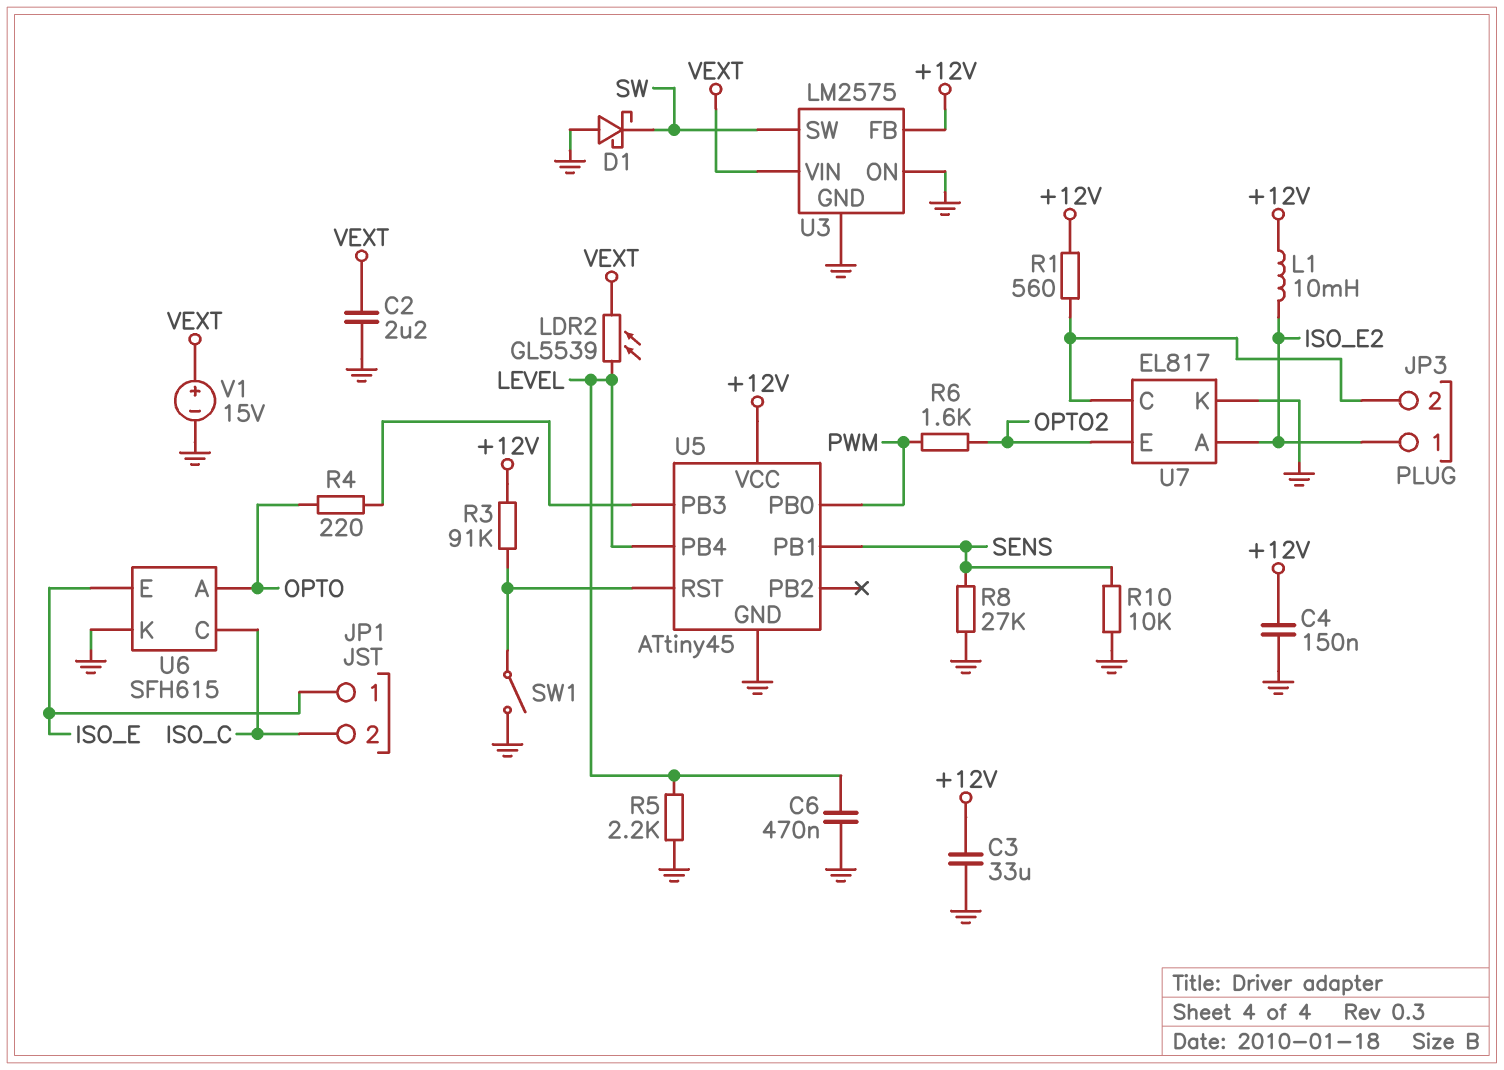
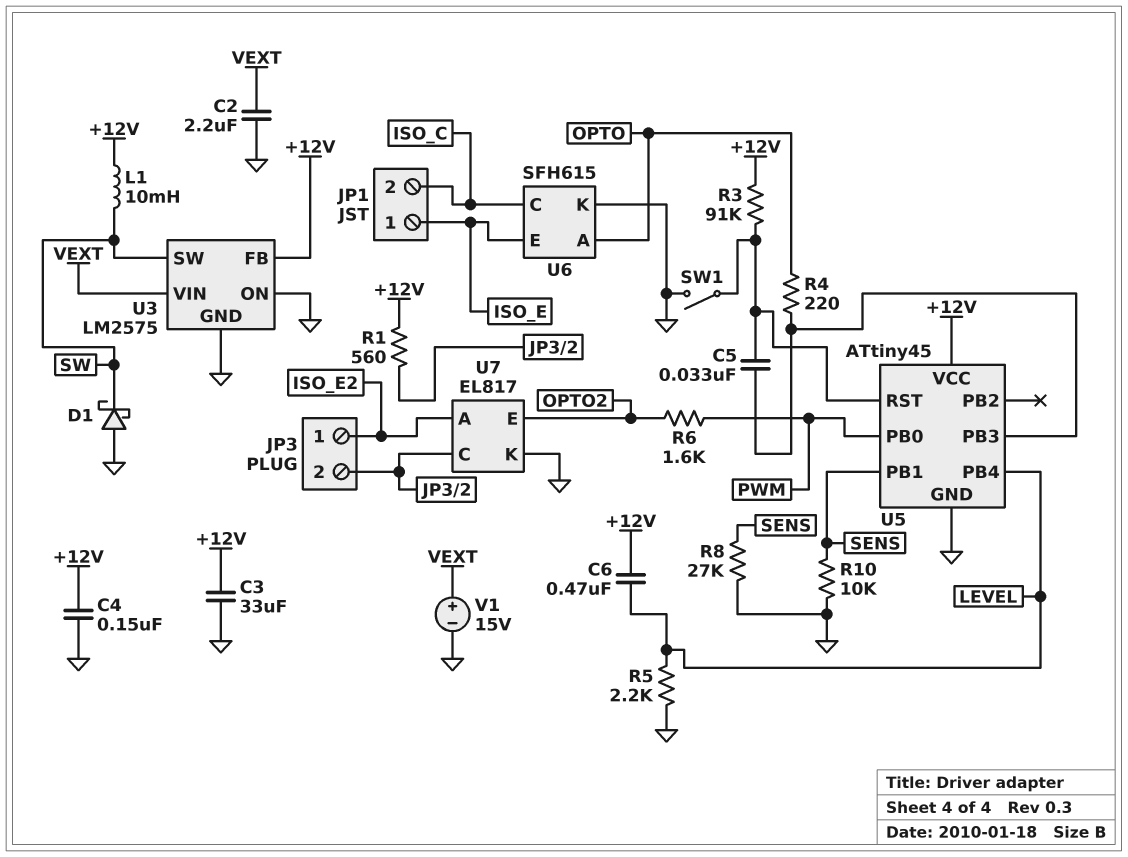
C5: none -> 33nF (U5/PB3, U5/RST)
C6: 470nF (GND, LEVEL) -> 470nF (+12V, LEVEL)
L1: 10mH (+12V, ISO_E2) -> 10mH (+12V, SW)
LDR2: GL5539 (LEVEL, VEXT) -> none

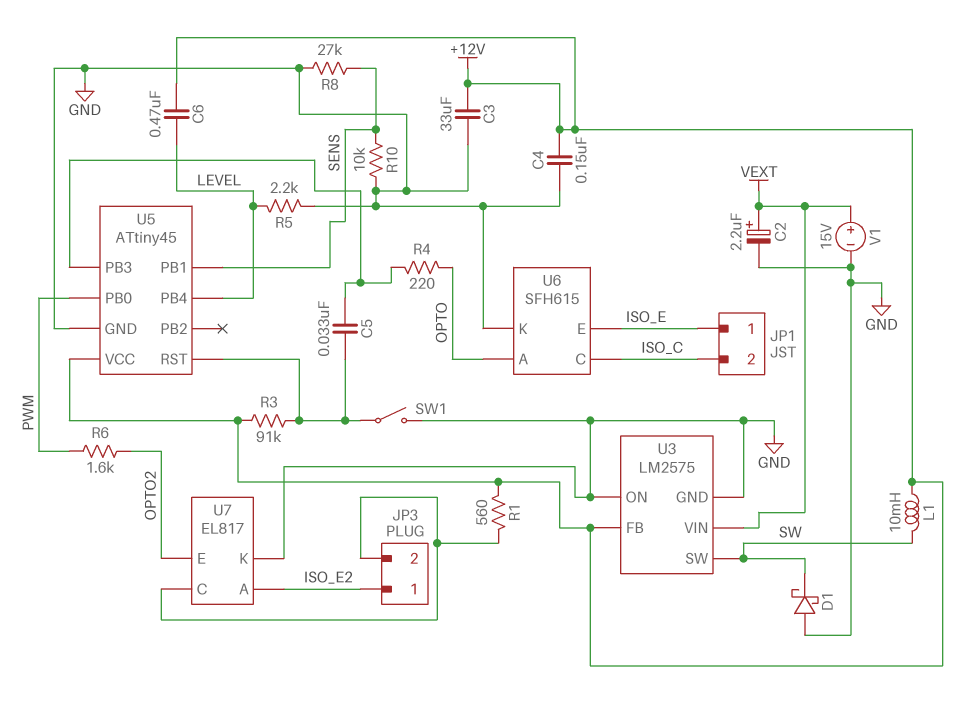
C2: 2.2uF (GND, VEXT) -> 2.2uF (plus VEXT, minus GND)

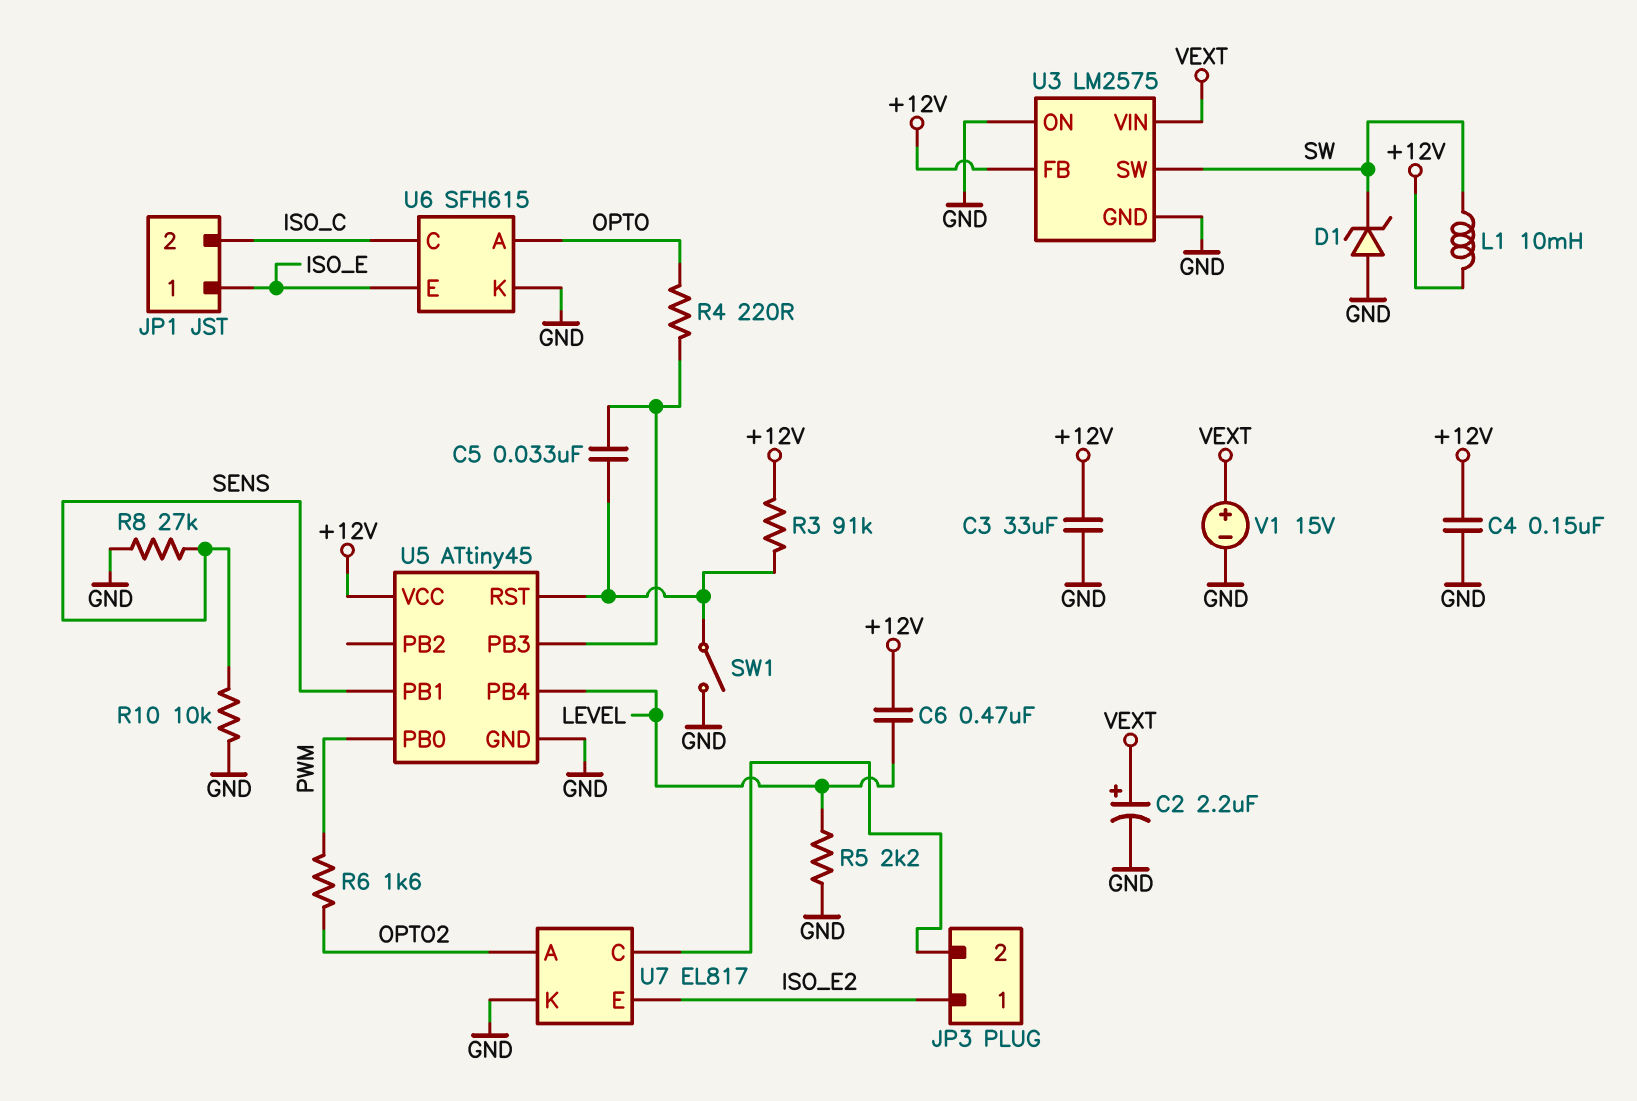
D1: schottky (A GND, K SW) -> zener (A GND, K SW)
R1: 560 (+12V, JP3/2) -> none
U7 pin A: ISO_E2 -> OPTO2
U7 pin E: OPTO2 -> ISO_E2

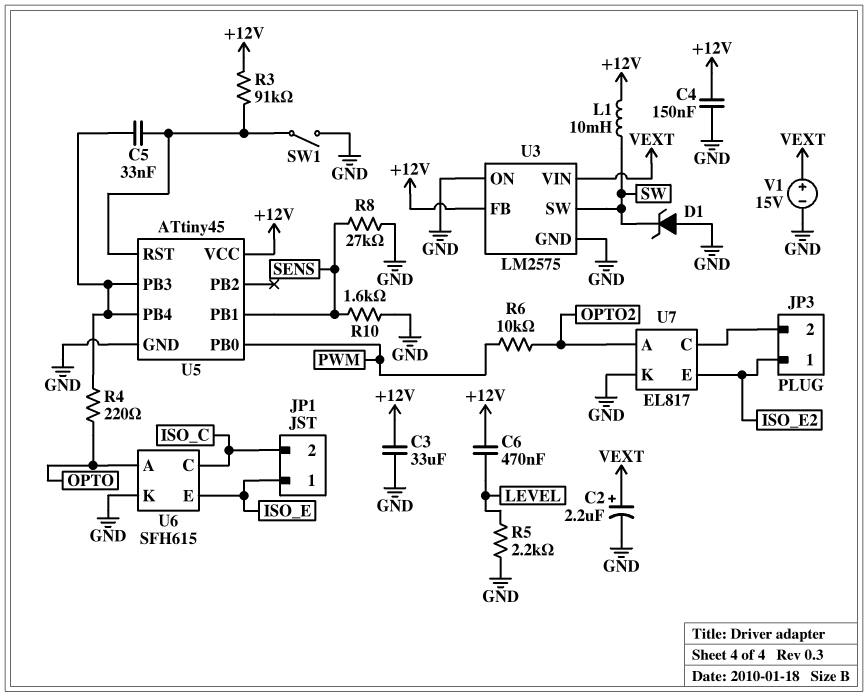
R6: 1.6k (OPTO2, PWM) -> 10k (OPTO2, PWM)
R10: 10k (GND, SENS) -> 1.6k (GND, SENS)
U5 pin PB4: LEVEL -> U5/PB3

